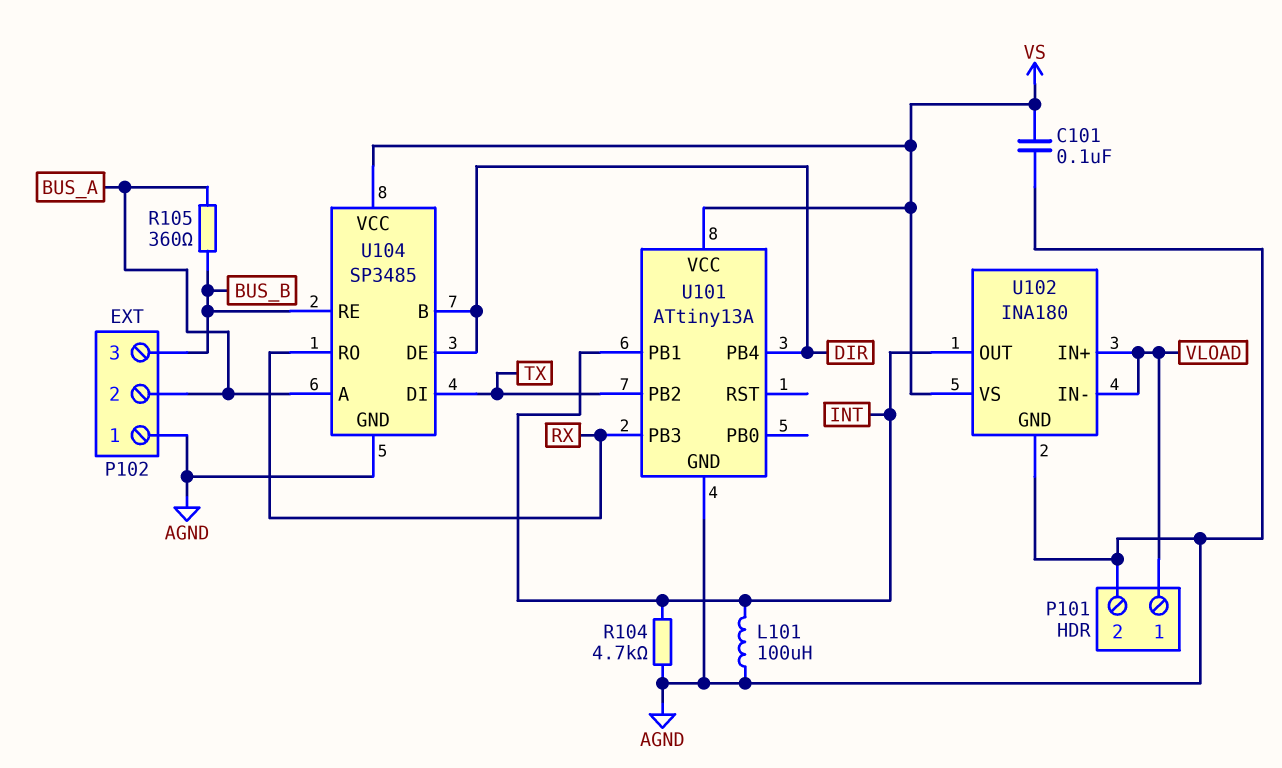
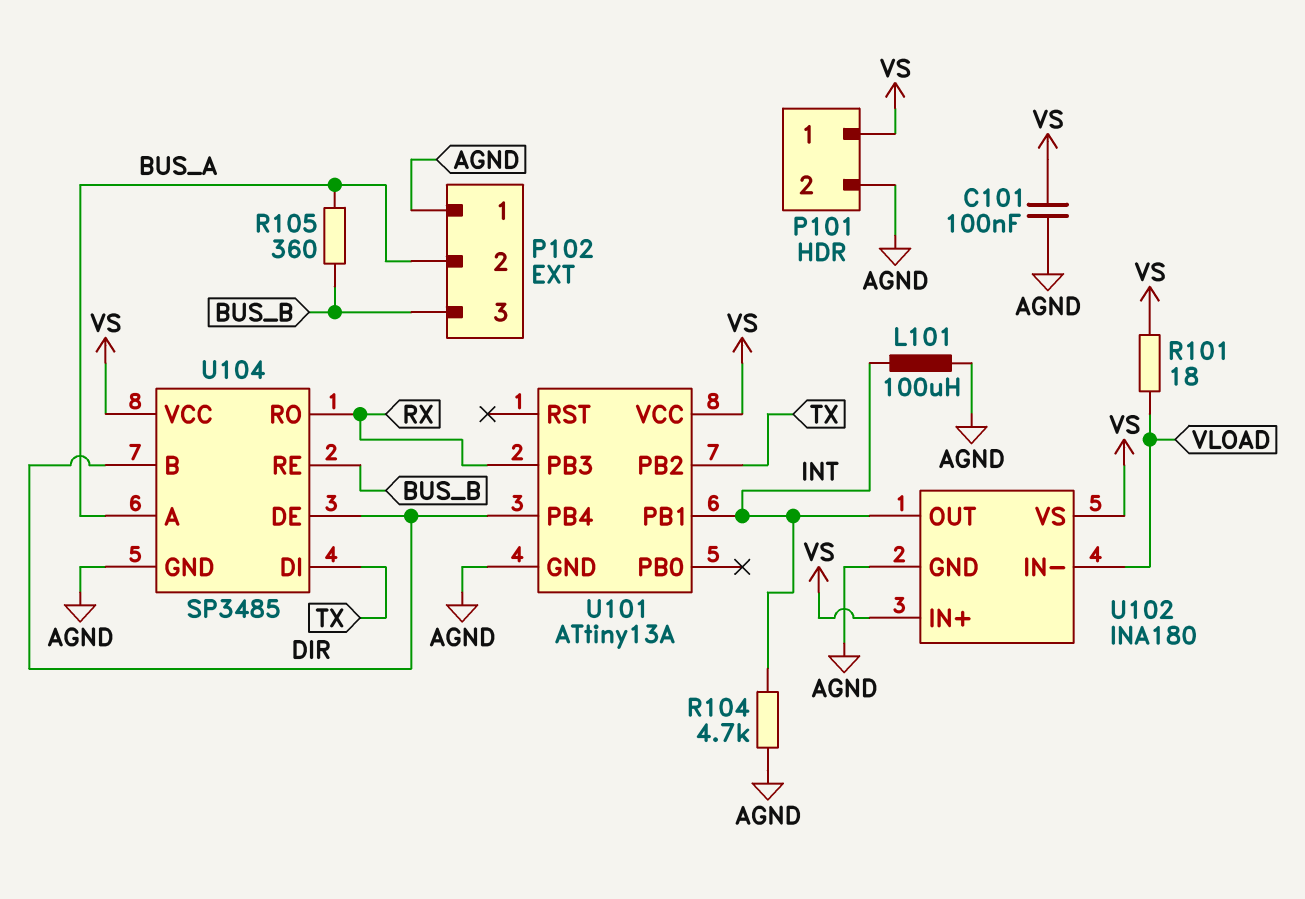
P101 pin 1: VLOAD -> VS
R101: none -> 18 (VLOAD, VS)
U102 pin IN+: VLOAD -> VS

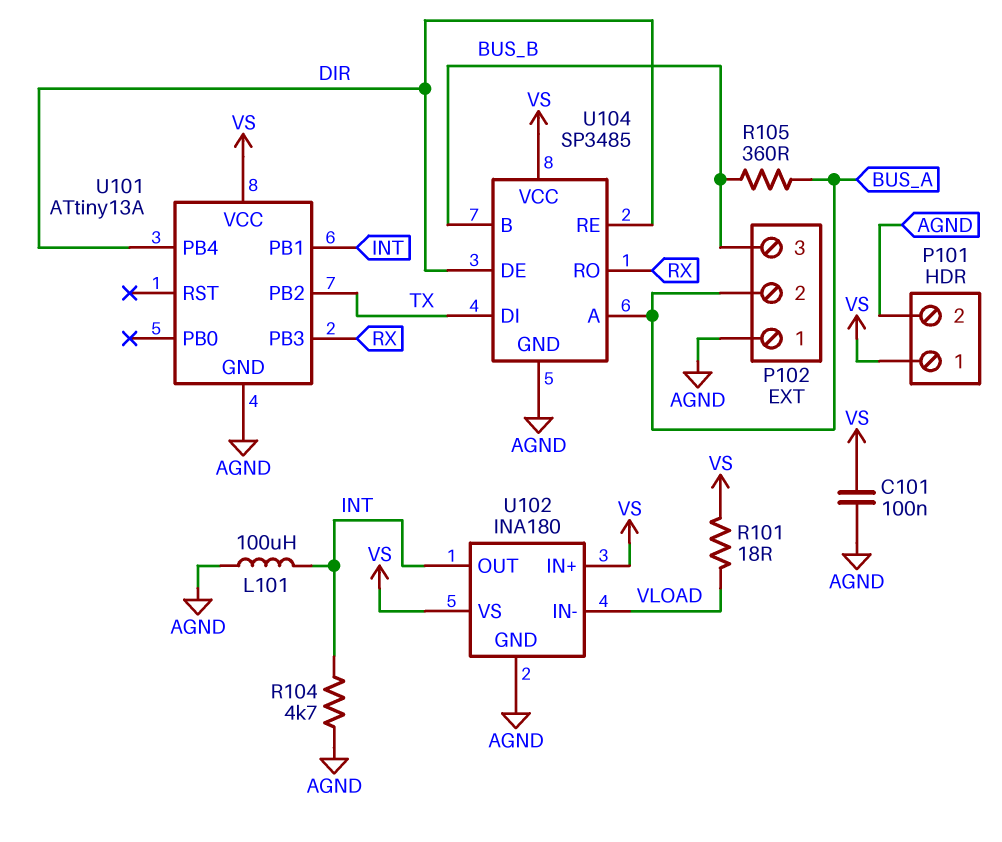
U104 pin B: DIR -> BUS_B
U104 pin RE: BUS_B -> DIR

